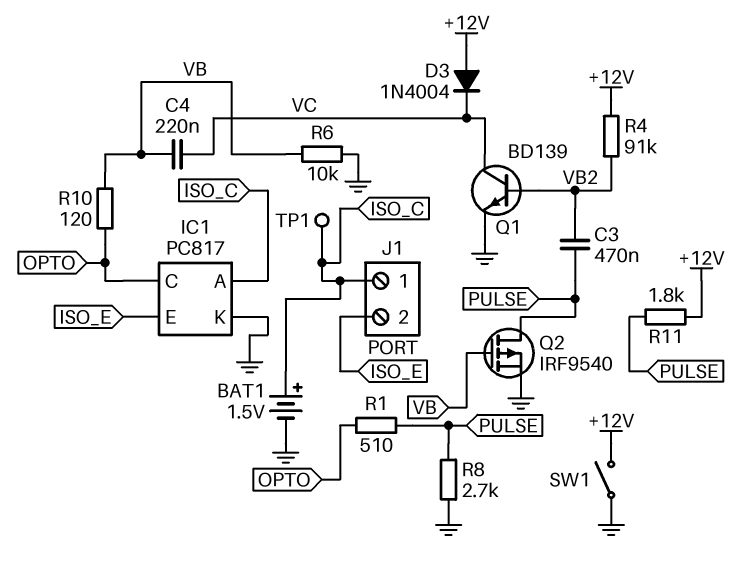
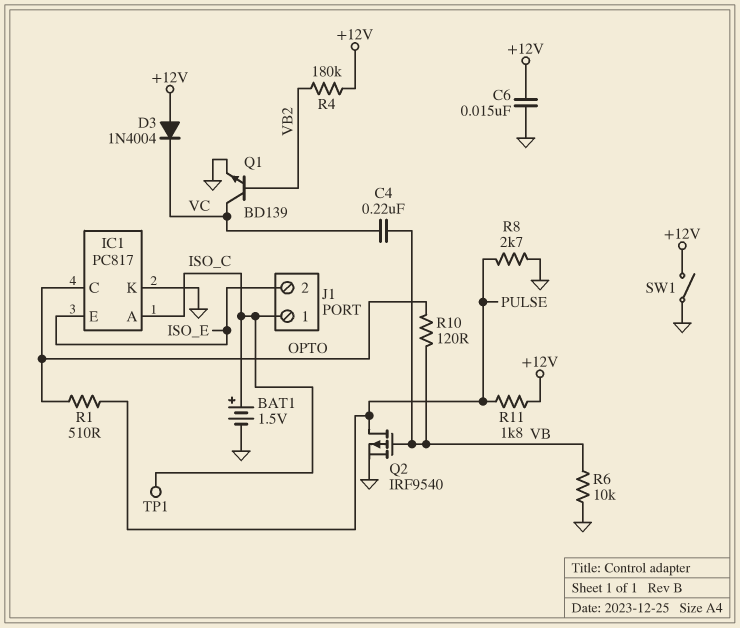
C3: 470nF (PULSE, VB2) -> none
C6: none -> 15nF (+12V, GND)
R4: 91k (+12V, VB2) -> 180k (+12V, VB2)

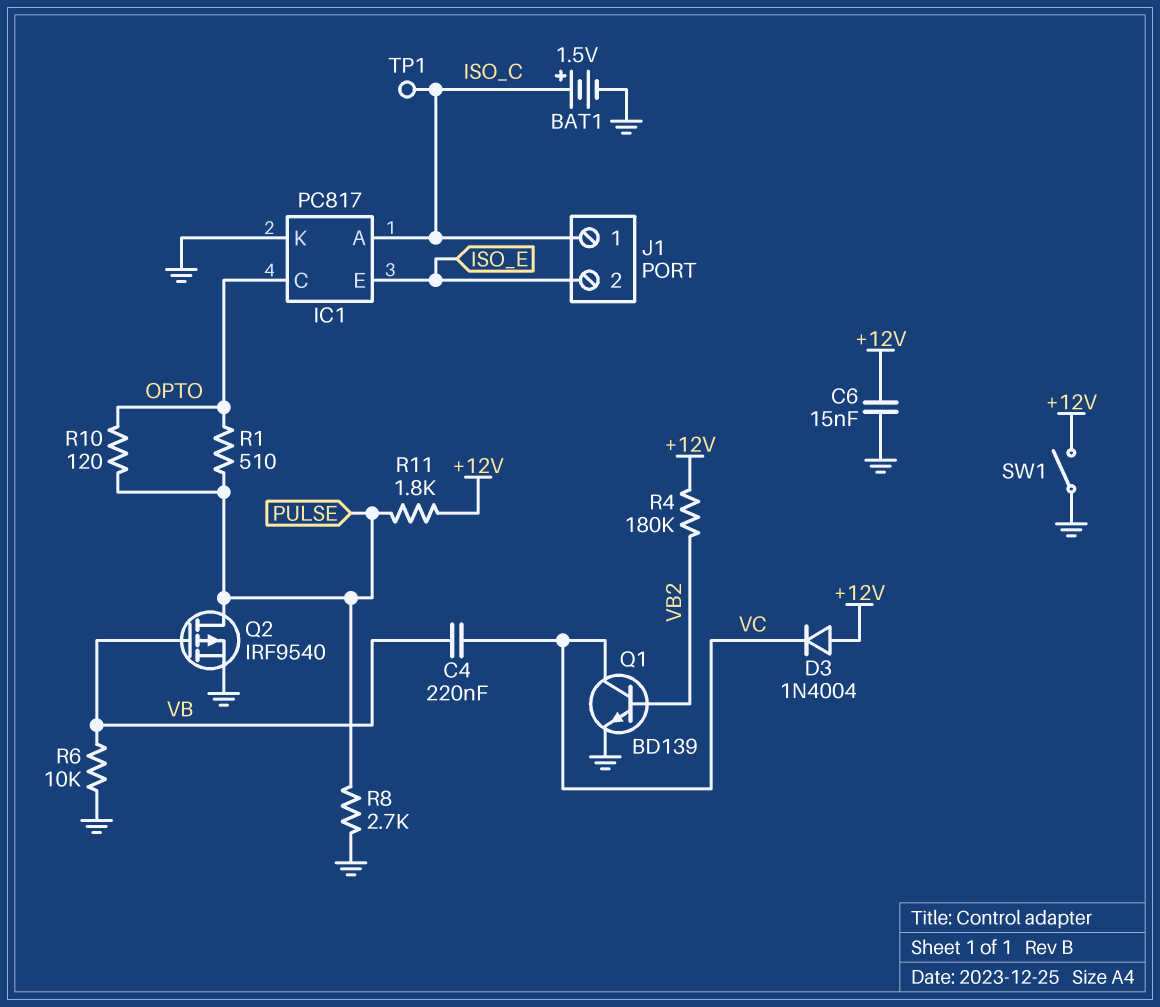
R10: 120 (OPTO, VB) -> 120 (OPTO, PULSE)

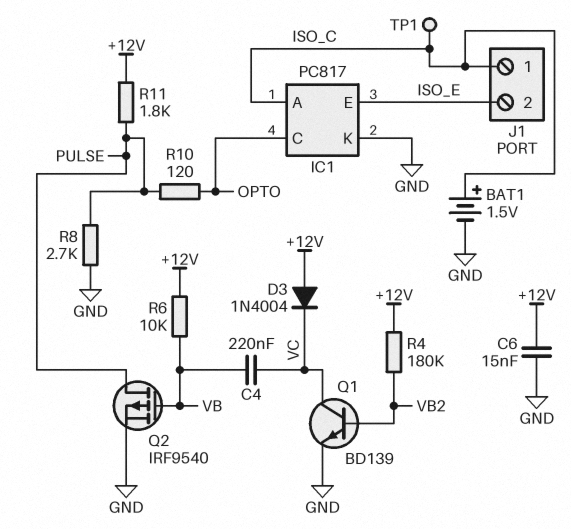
R1: 510 (OPTO, PULSE) -> none
R6: 10k (GND, VB) -> 10k (+12V, VB)
SW1: switch (+12V, GND) -> none

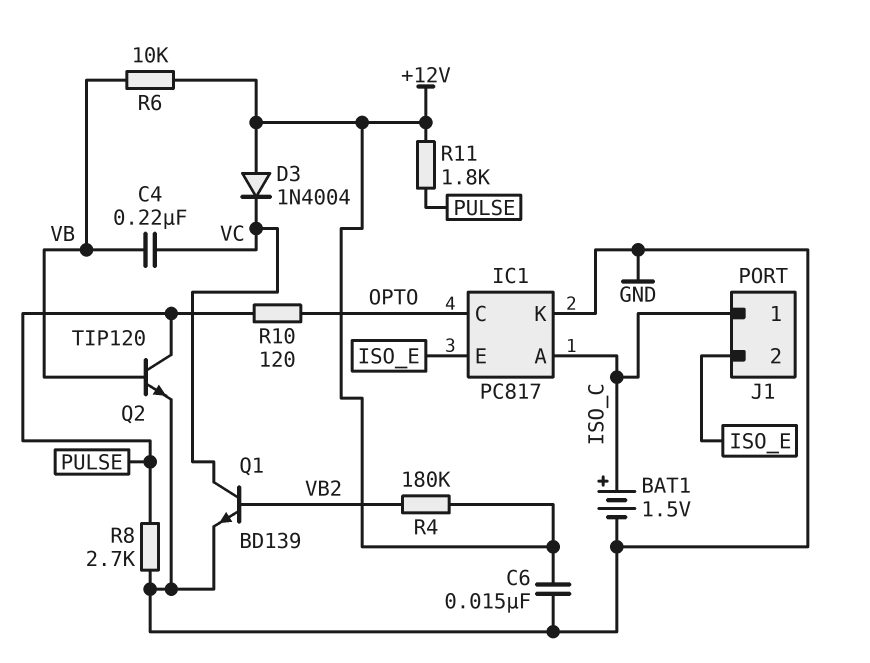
Q2: PMOS IRF9540 (G VB, D PULSE, S GND) -> NPN TIP120 (B VB, C PULSE, E GND)
TP1: test point (ISO_C) -> none

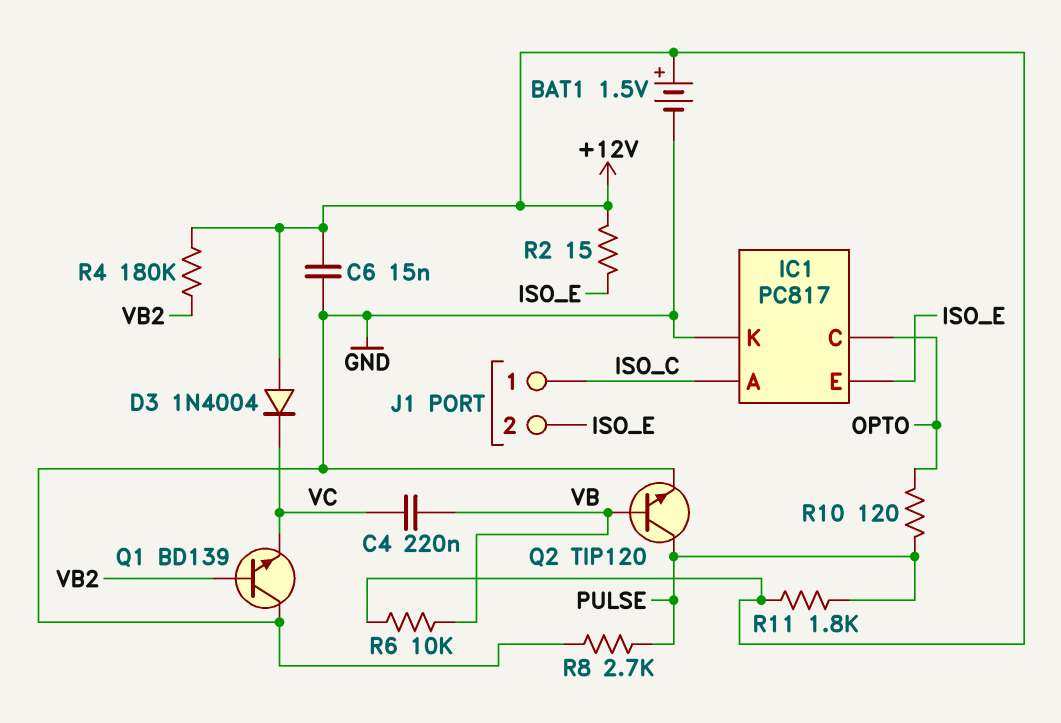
BAT1: 1.5V (plus ISO_C, minus GND) -> 1.5V (plus +12V, minus GND)
Q1: NPN BD139 (B VB2, C VC, E GND) -> NPN BD139 (B VB2, C GND, E VC)
R2: none -> 15 (+12V, ISO_E)

